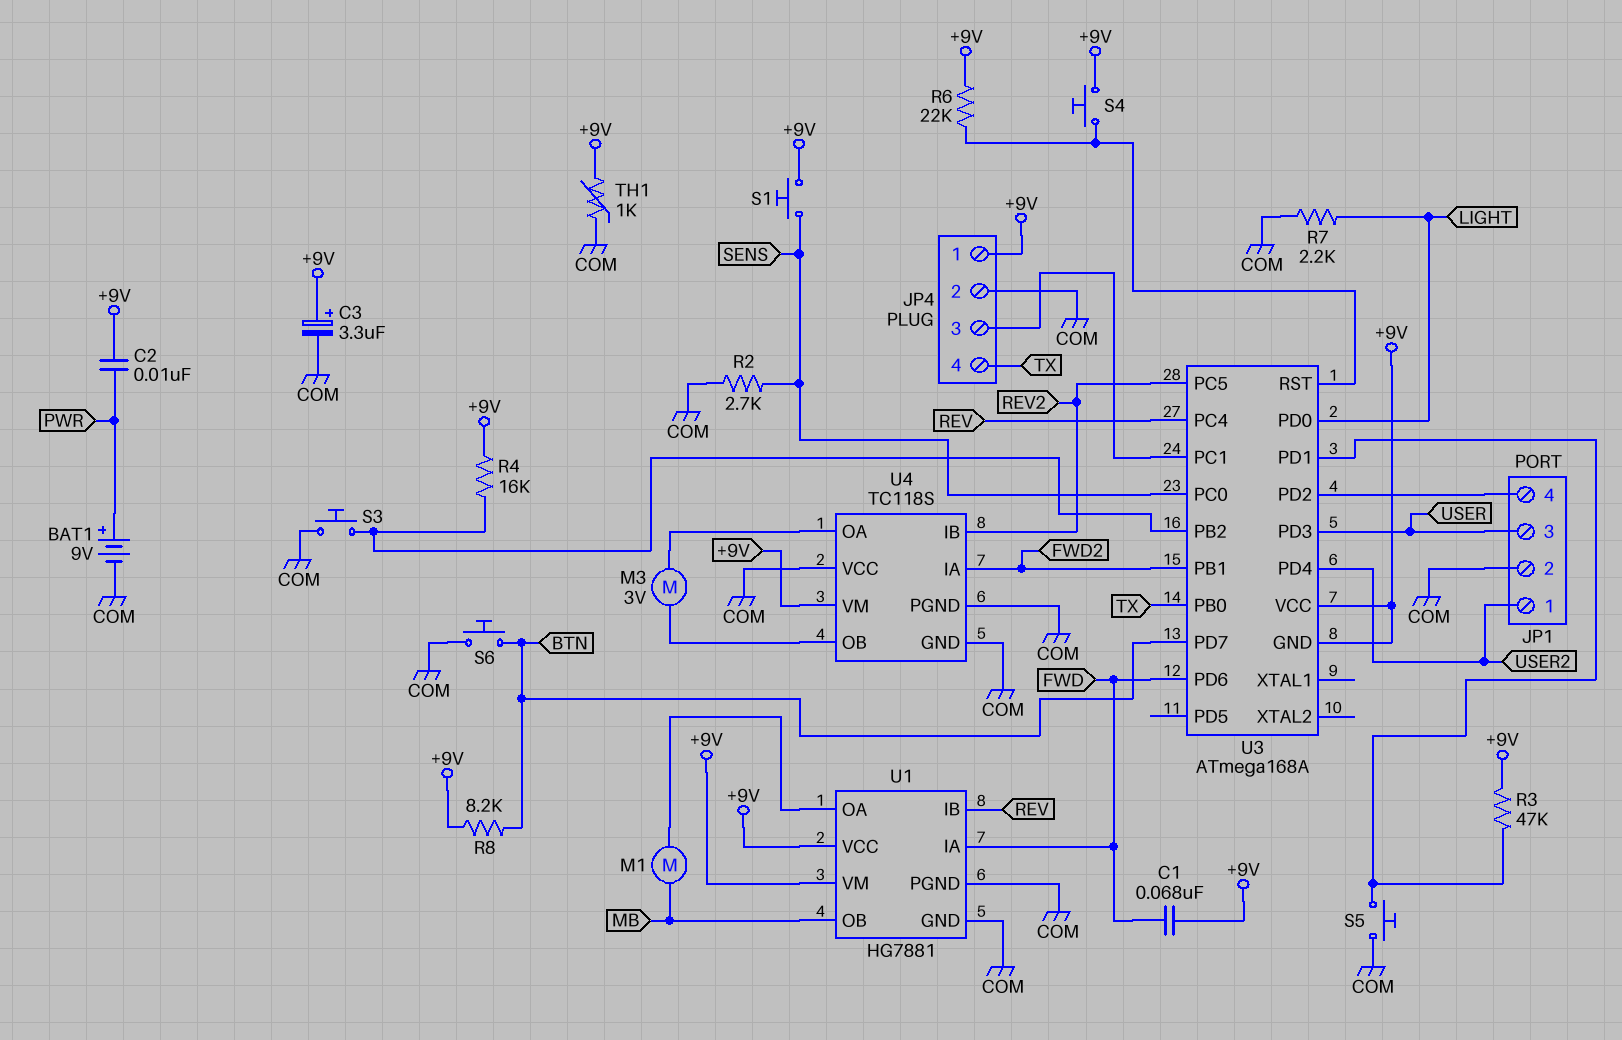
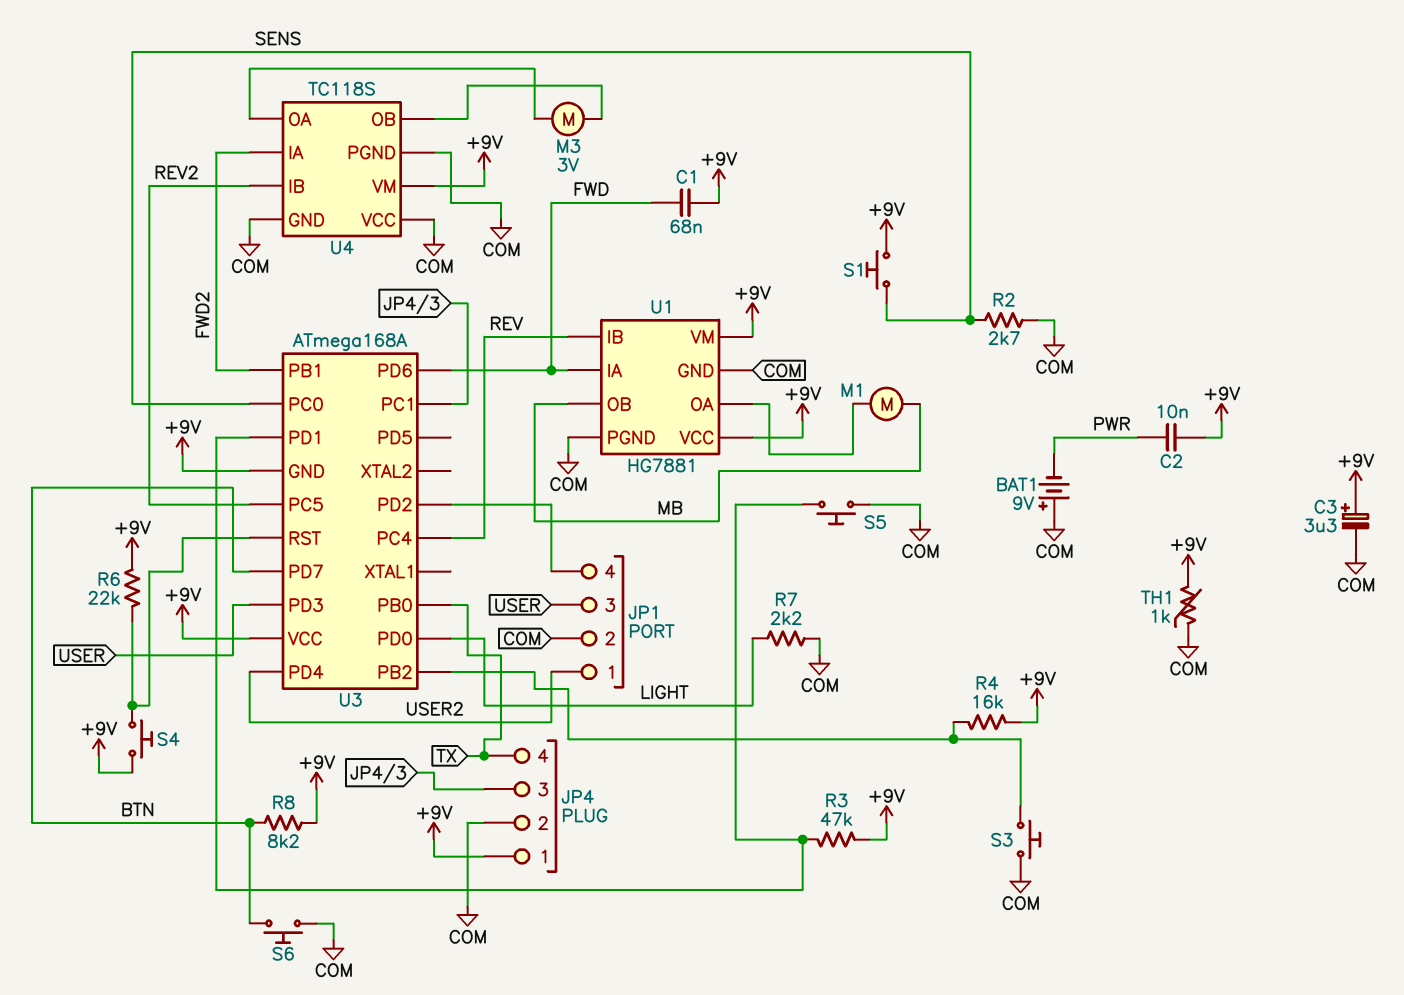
BAT1: 9V (plus PWR, minus COM) -> 9V (plus COM, minus PWR)

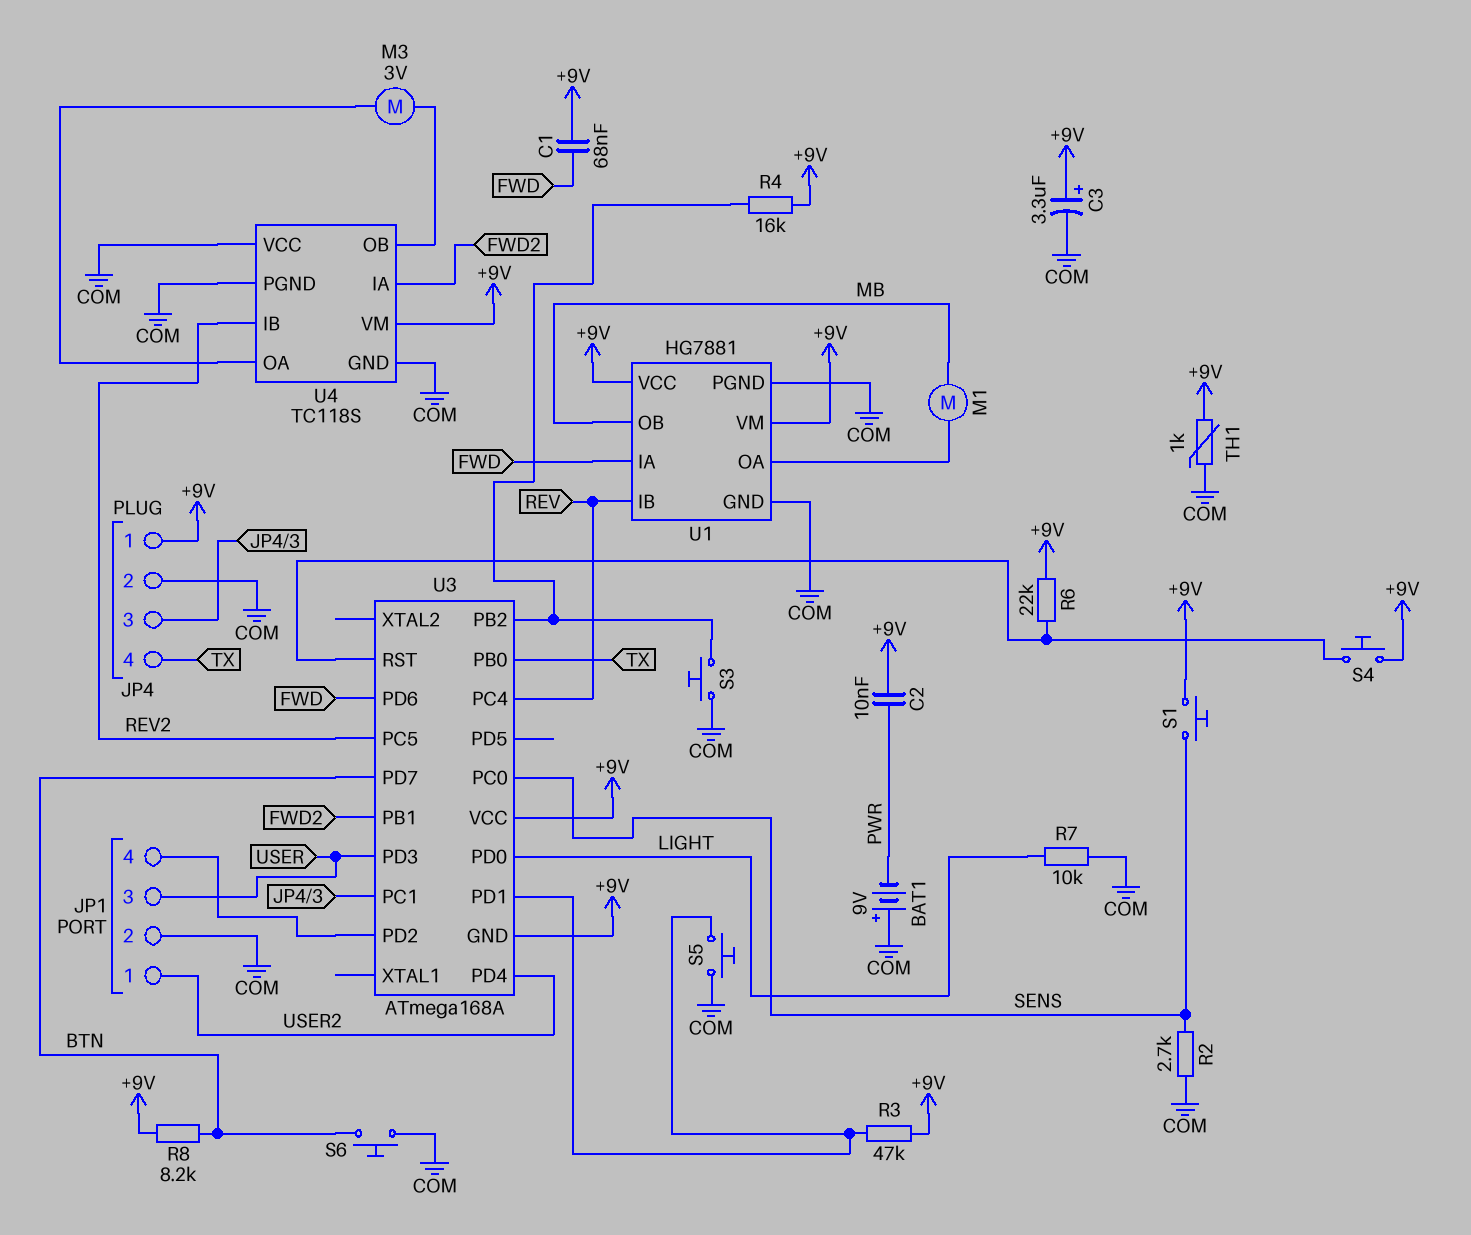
R7: 2.2k (COM, LIGHT) -> 10k (COM, LIGHT)

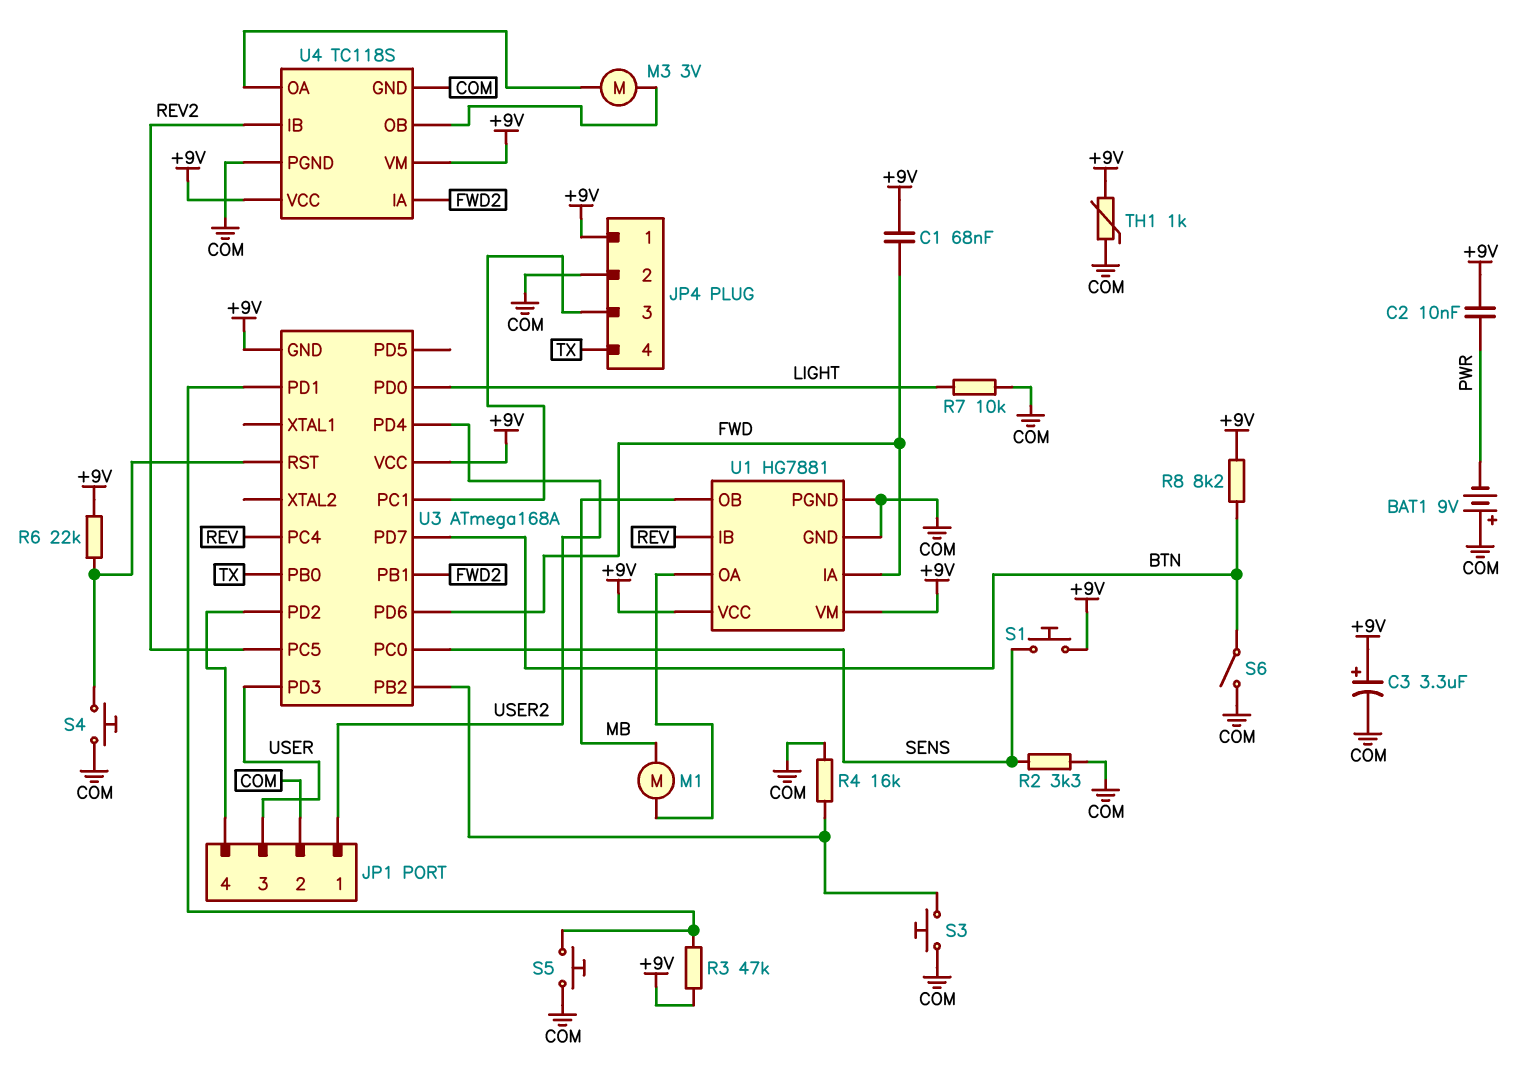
R2: 2.7k (COM, SENS) -> 3.3k (COM, SENS)
R4: 16k (+9V, U3/PB2) -> 16k (COM, U3/PB2)
S4: button (+9V, U3/RST) -> button (COM, U3/RST)
S6: button (BTN, COM) -> switch (BTN, COM)
U4 pin VCC: COM -> +9V

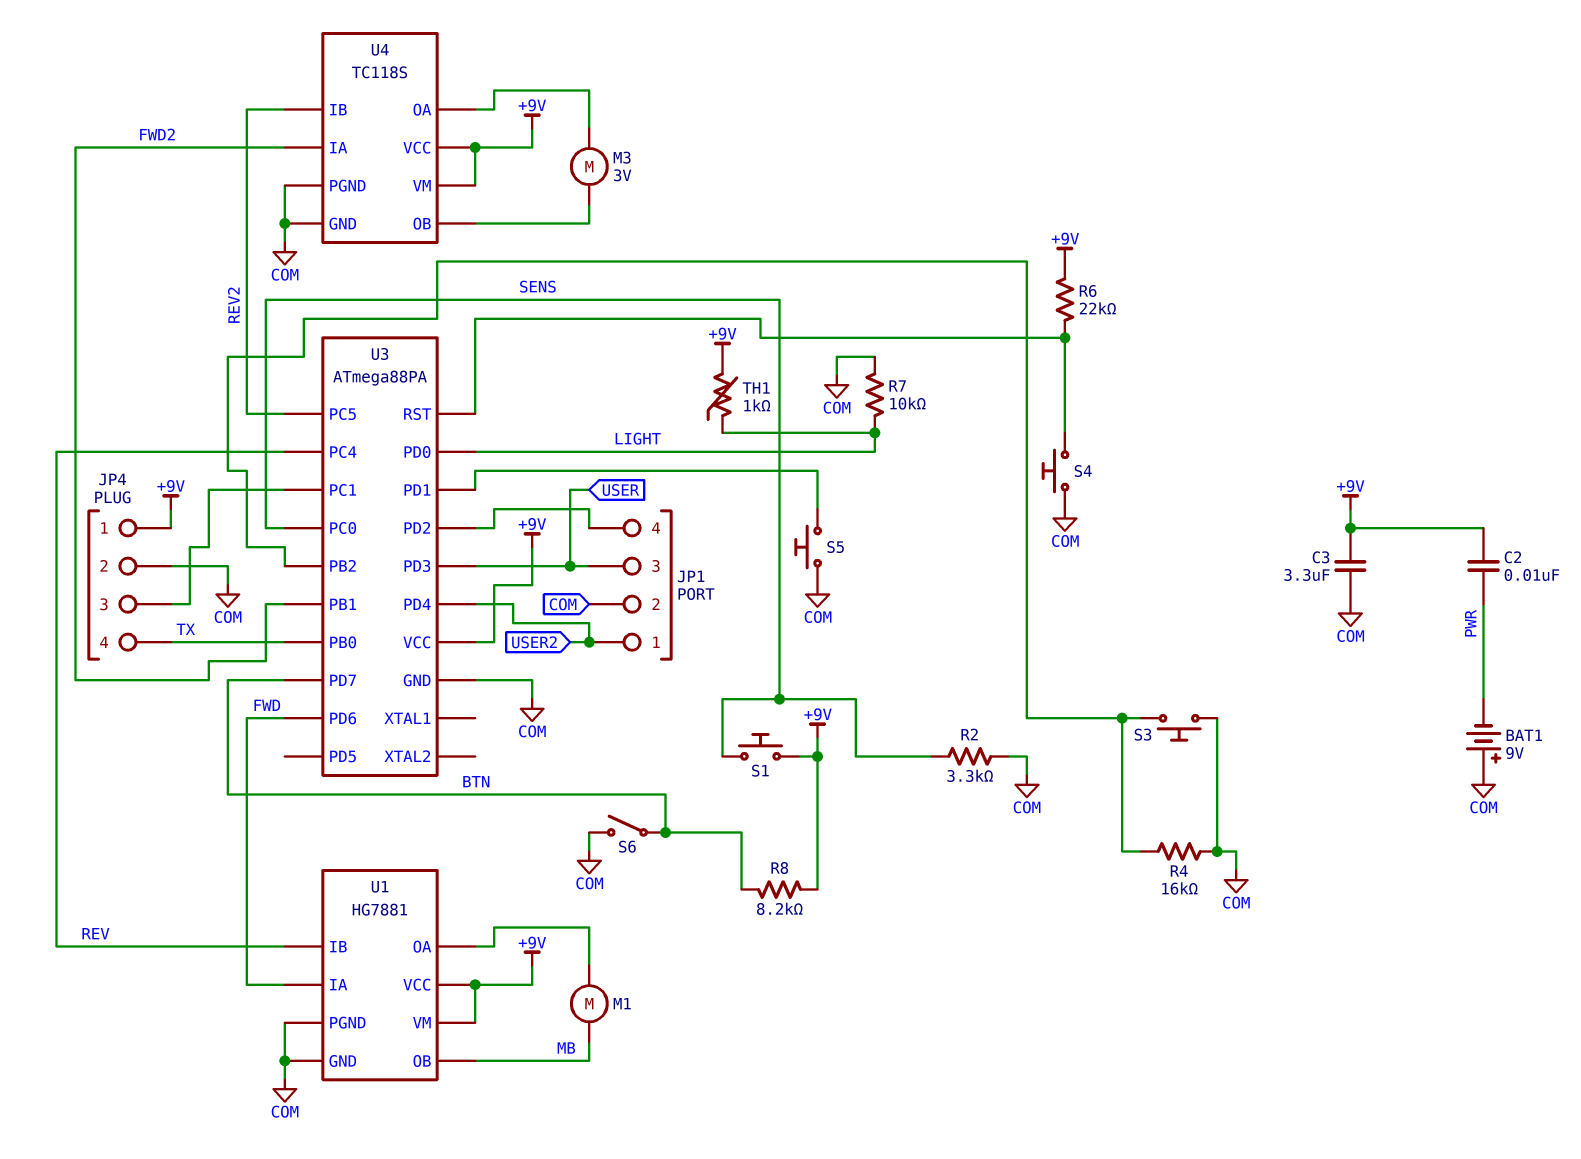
C1: 68nF (+9V, FWD) -> none
C3: 3.3uF (plus +9V, minus COM) -> 3.3uF (+9V, COM)
R3: 47k (+9V, U3/PD1) -> none
TH1: 1k (+9V, COM) -> 1k (+9V, LIGHT)
U3: ATmega168A -> ATmega88PA
U3 pin GND: +9V -> COM

